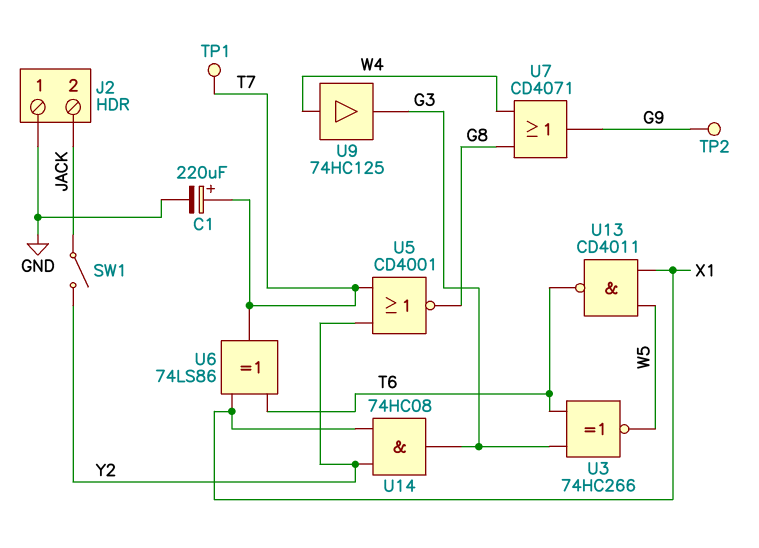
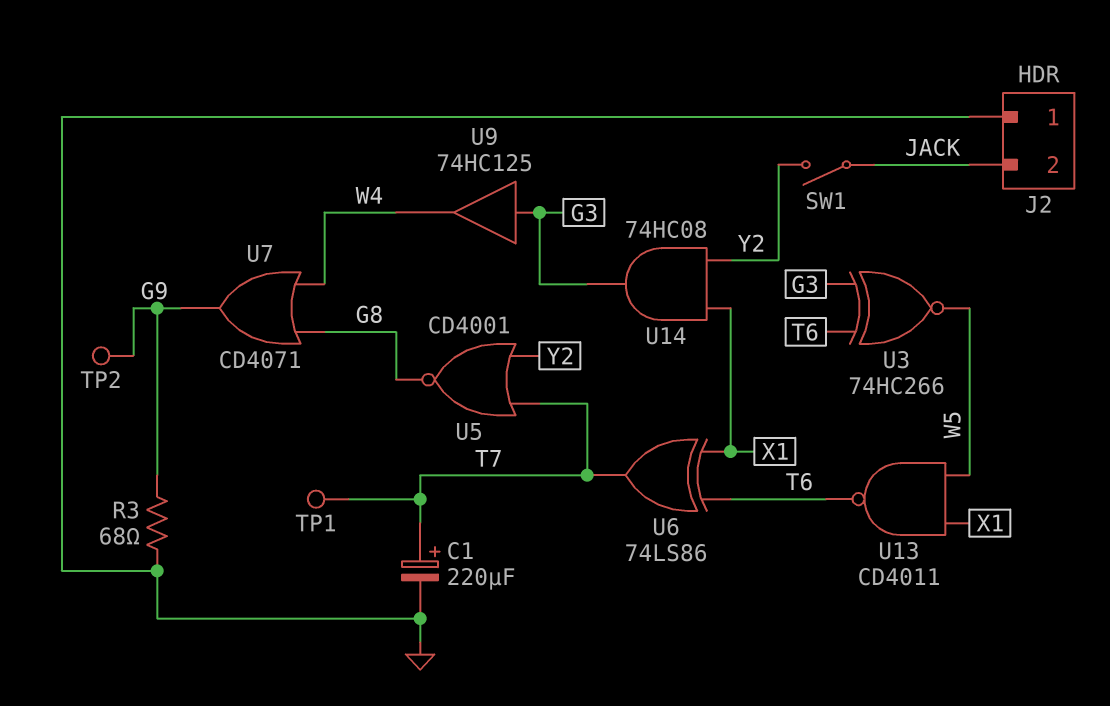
R3: none -> 68 (G9, GND)
U9: buffer 74HC125 (in W4, out G3) -> buffer 74HC125 (in G3, out W4)

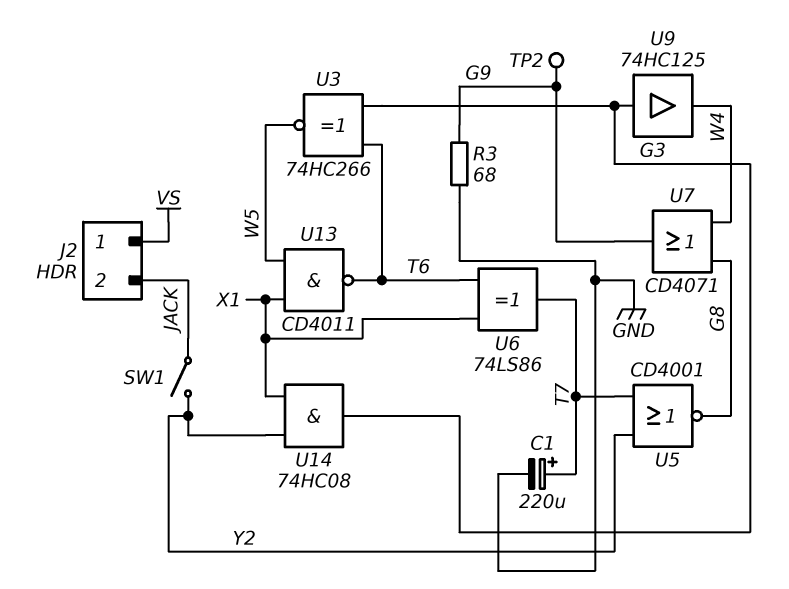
J2 pin 1: GND -> VS
TP1: test point (T7) -> none

